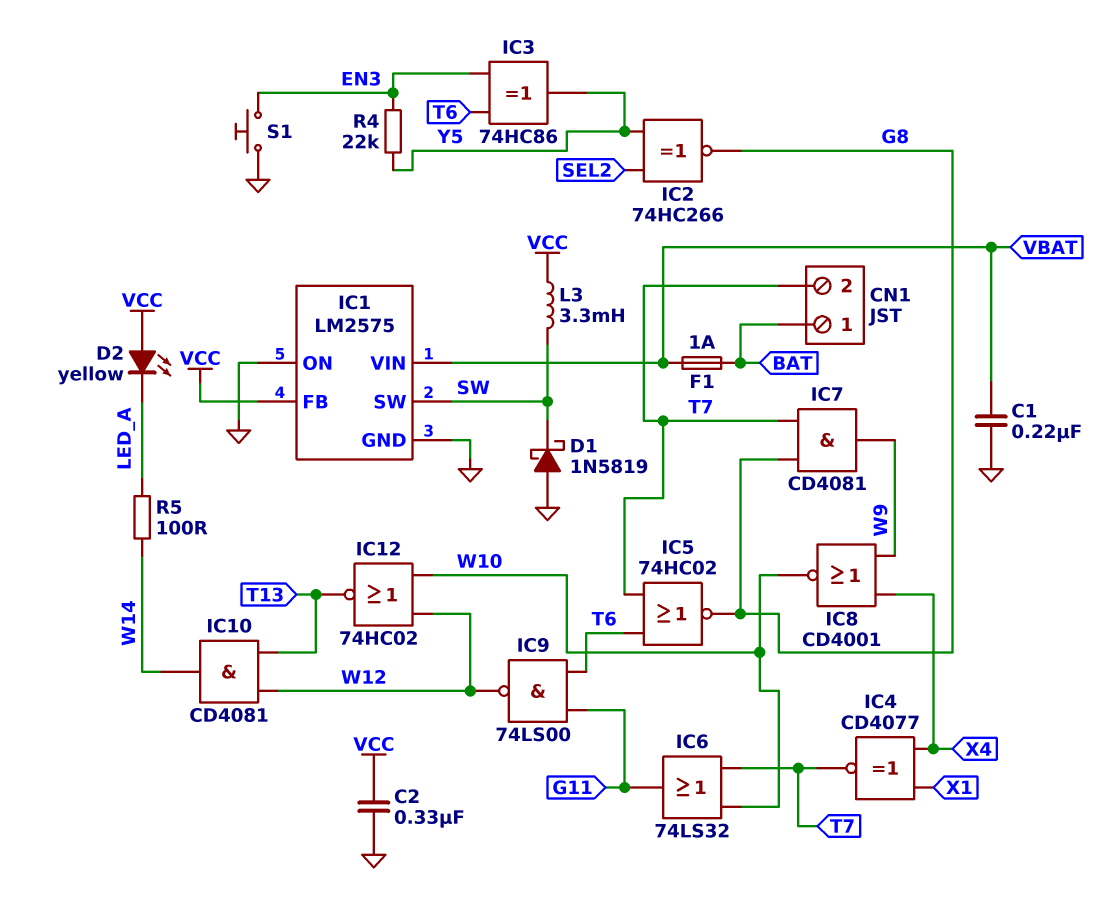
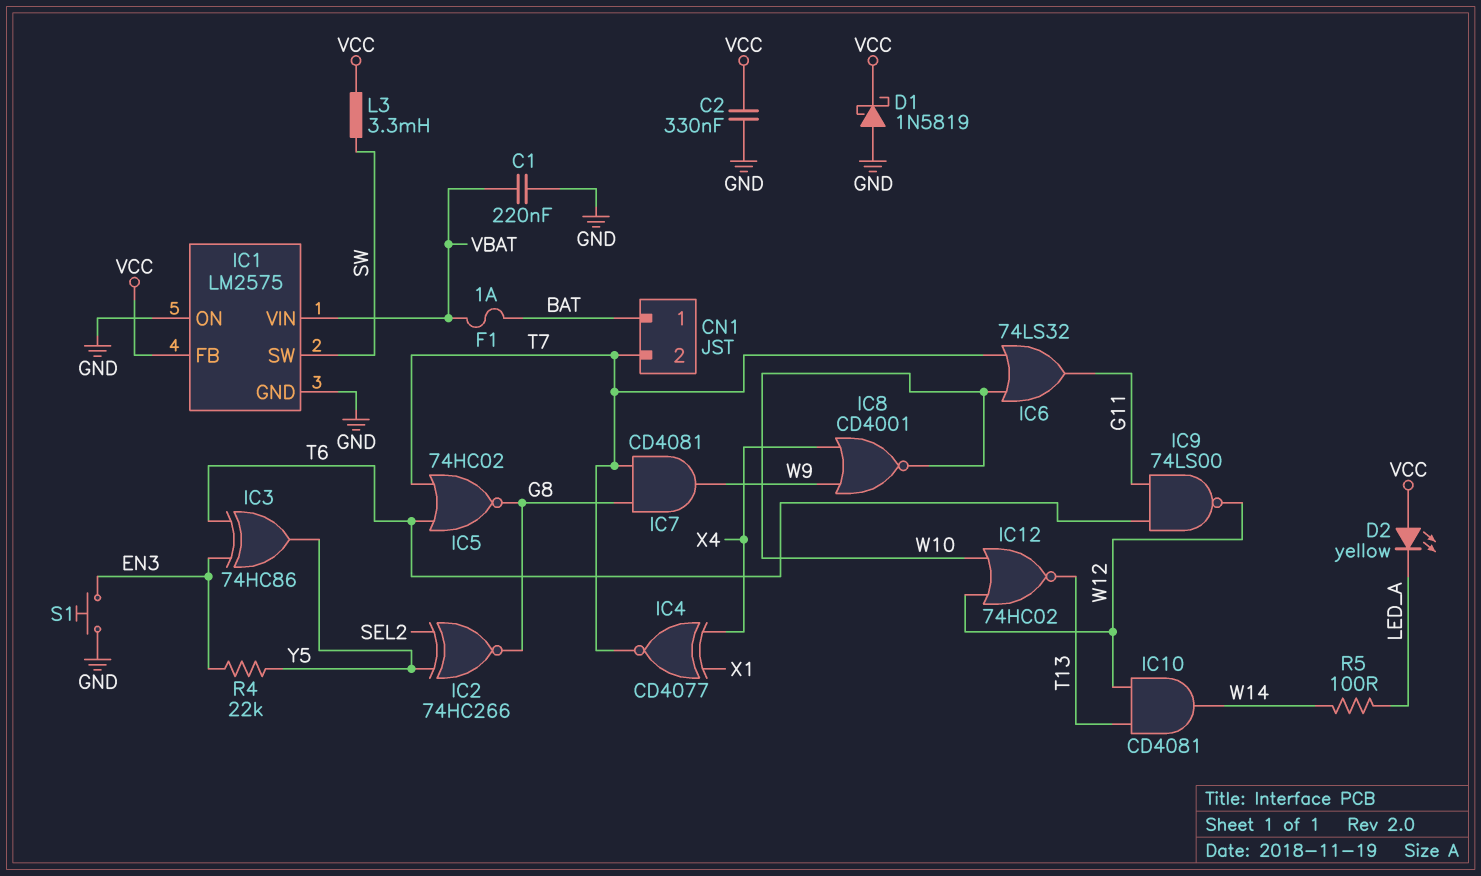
D1: schottky 1N5819 (A GND, K SW) -> schottky 1N5819 (A GND, K VCC)

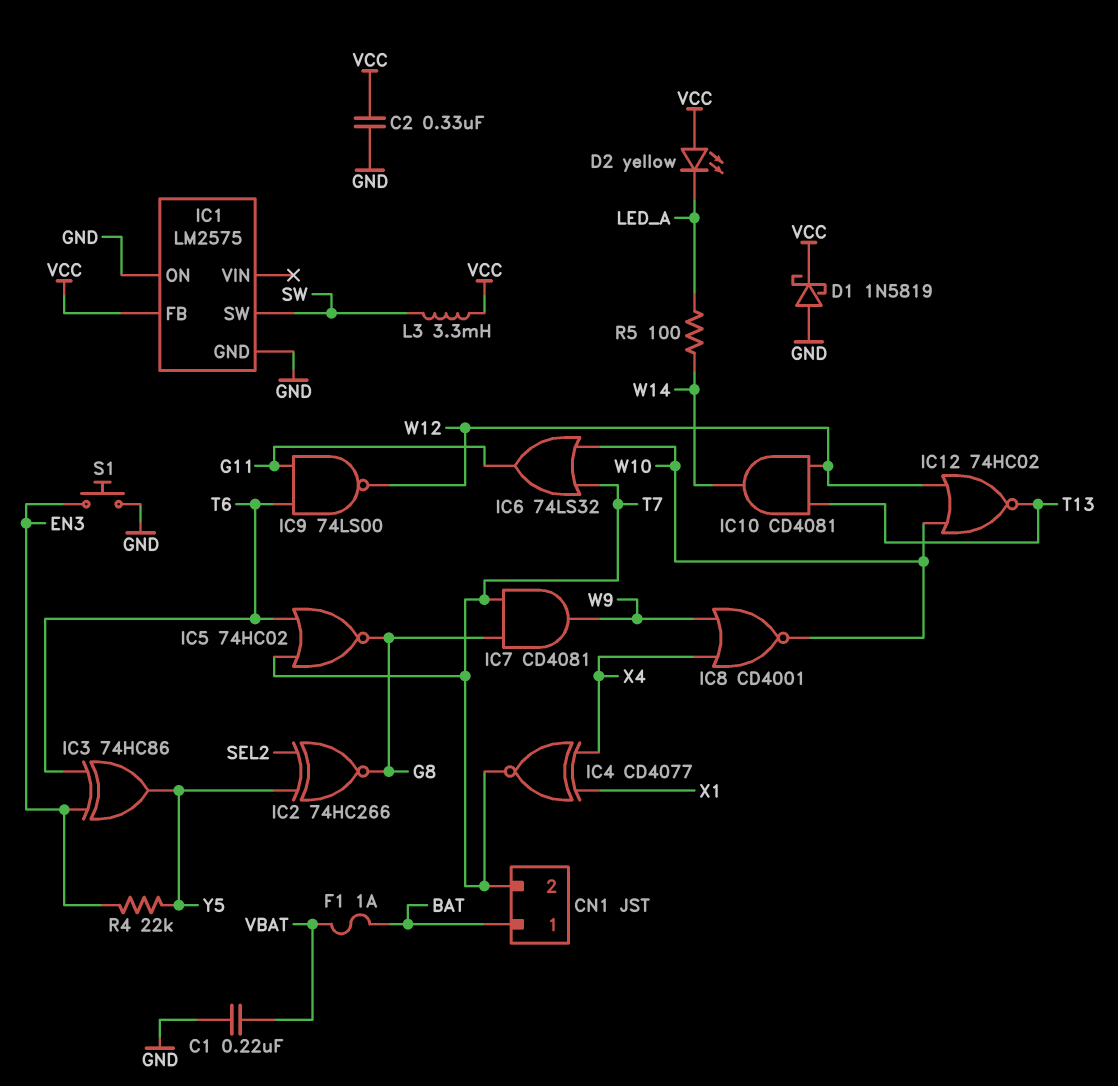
IC1 pin VIN: VBAT -> none

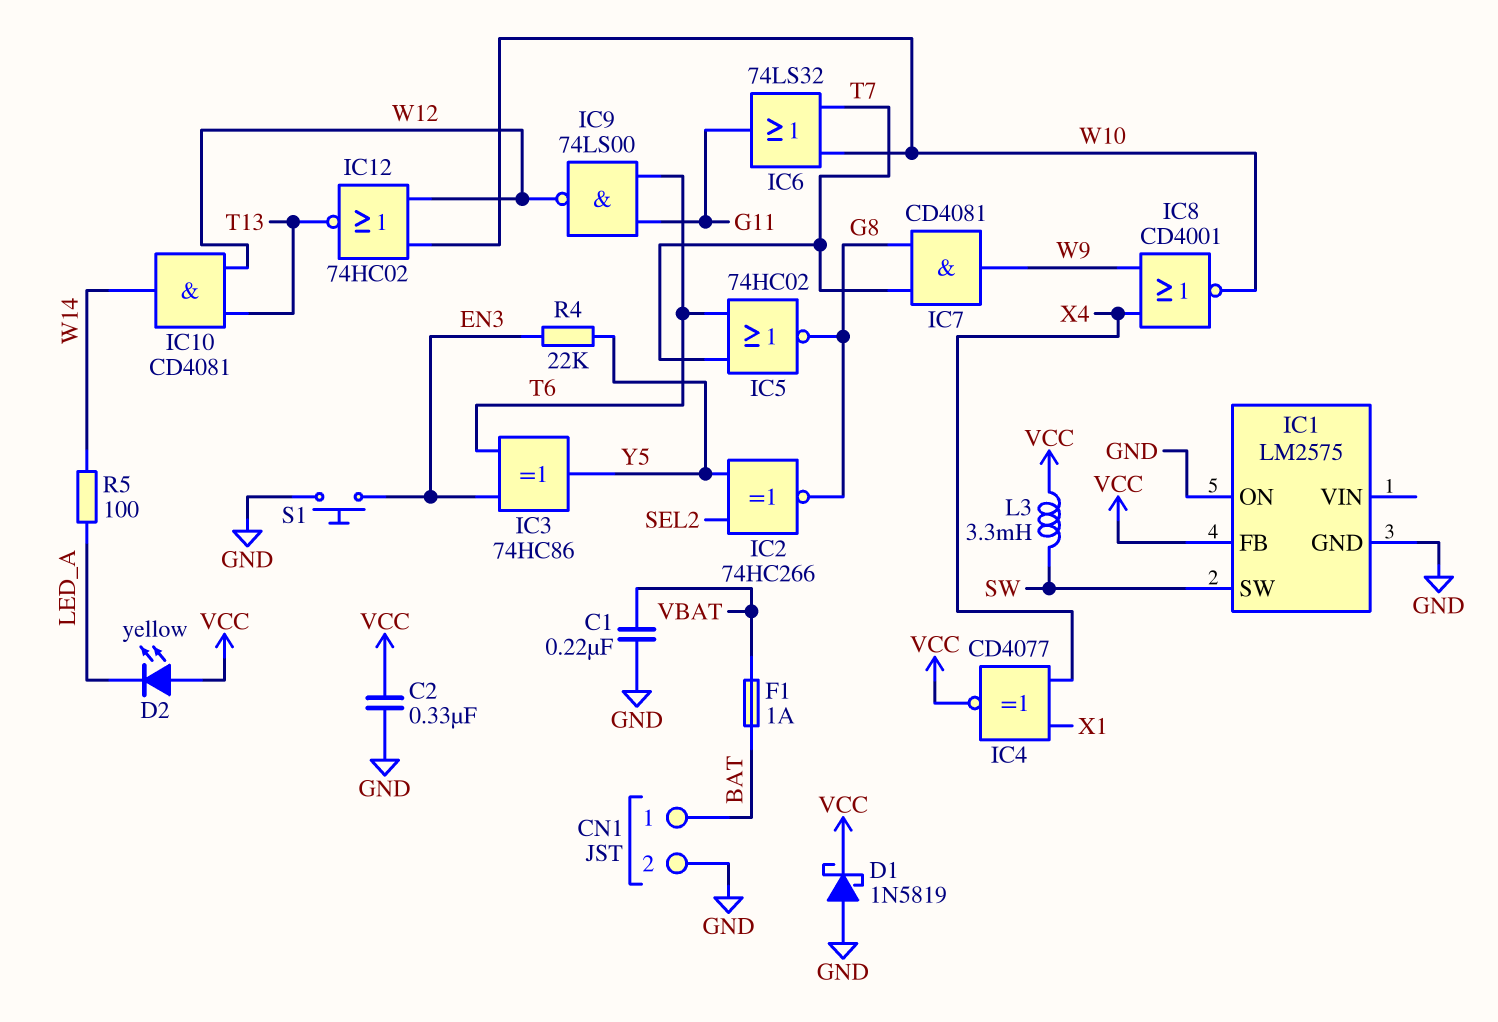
CN1 pin 2: T7 -> GND
IC4: XNOR CD4077 (in X1, in X4, out T7) -> XNOR CD4077 (in X1, in X4, out VCC)

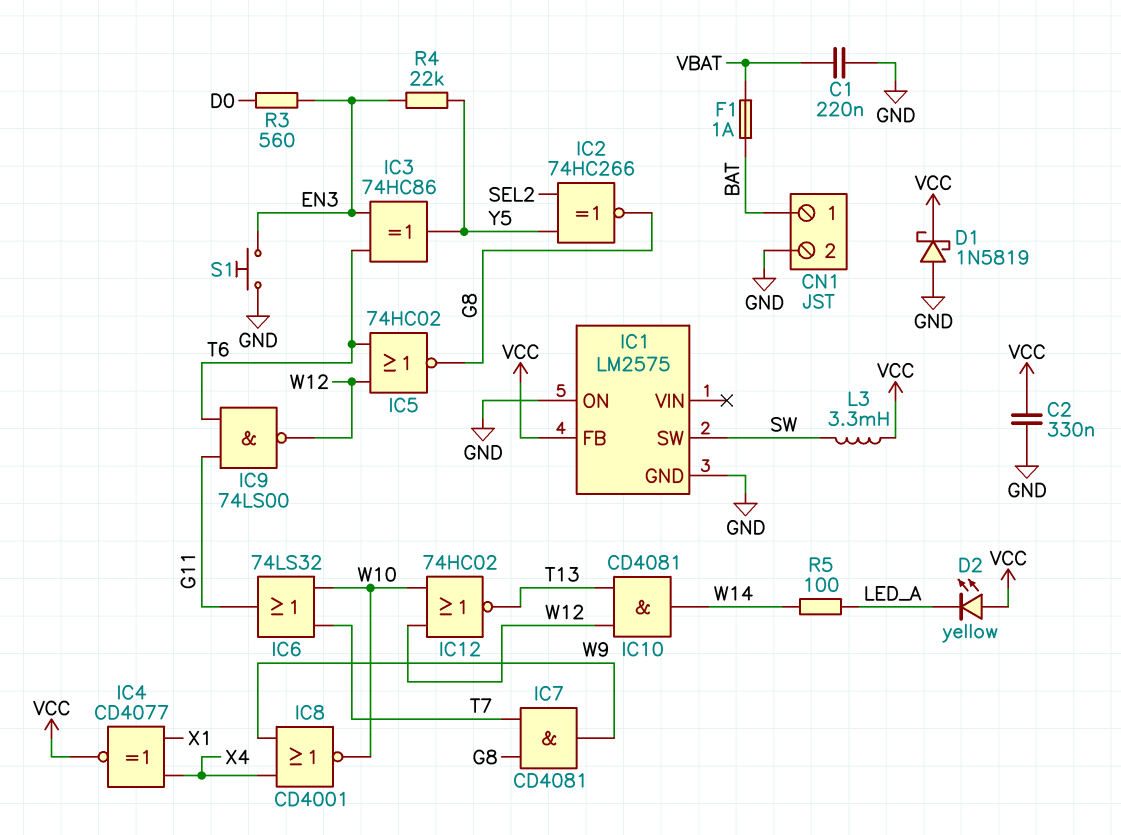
IC5: NOR 74HC02 (in T6, in T7, out G8) -> NOR 74HC02 (in T6, in W12, out G8)
R3: none -> 560 (D0, EN3)

